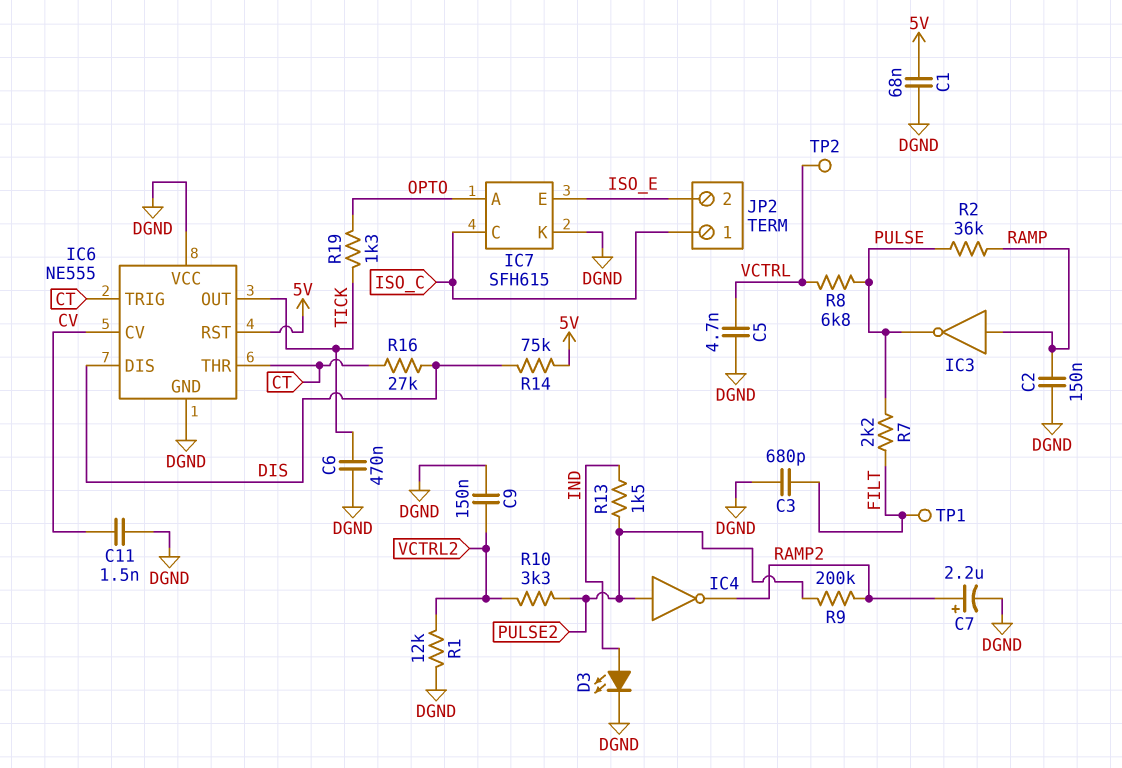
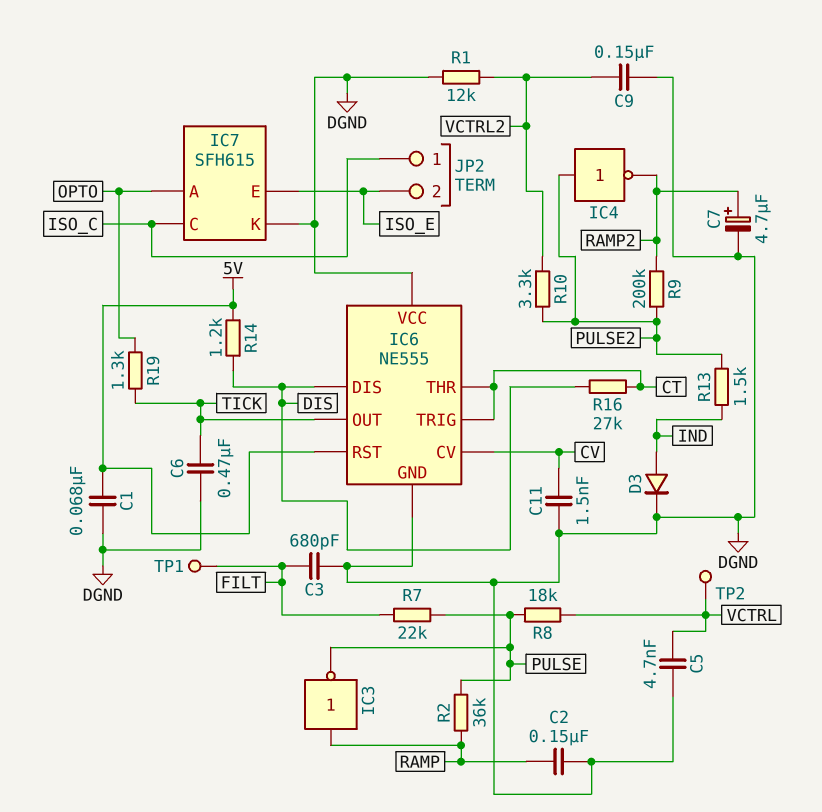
C7: 2.2uF (plus RAMP2, minus DGND) -> 4.7uF (plus RAMP2, minus DGND)
D3: LED (A IND, K DGND) -> diode (A IND, K DGND)
R7: 2.2k (FILT, PULSE) -> 22k (FILT, PULSE)
R8: 6.8k (PULSE, VCTRL) -> 18k (PULSE, VCTRL)
R14: 75k (5V, DIS) -> 1.2k (5V, DIS)

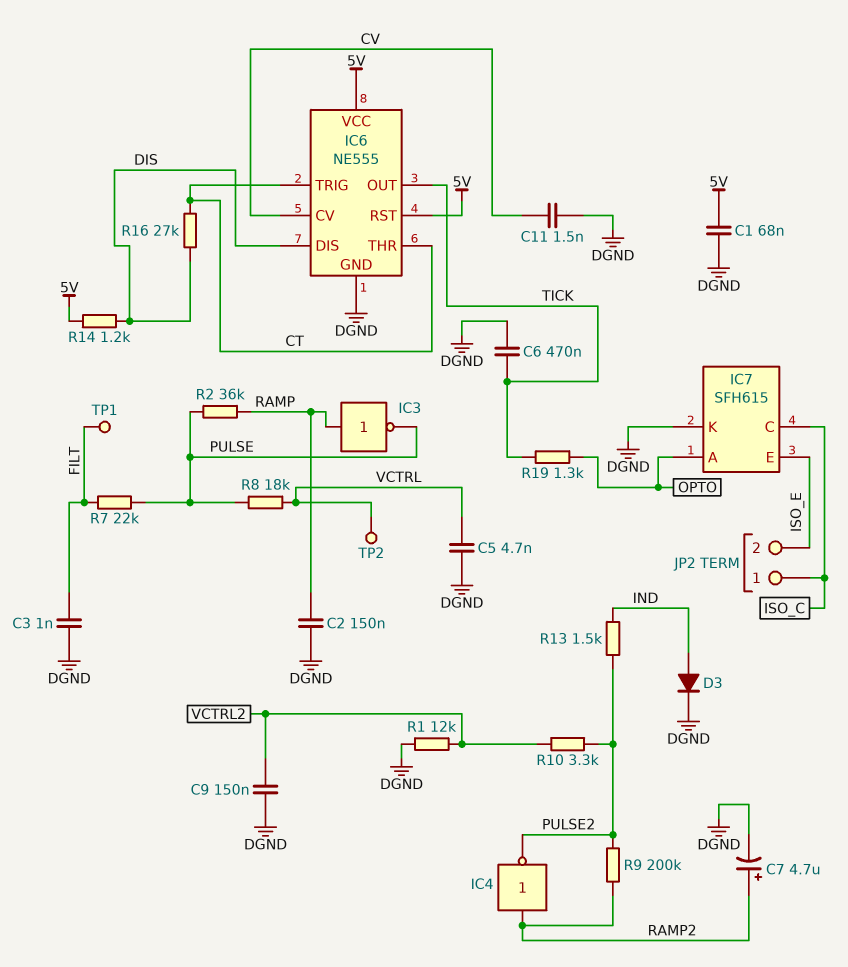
C3: 680pF (DGND, FILT) -> 1nF (DGND, FILT)
IC4: NOT (in PULSE2, out RAMP2) -> NOT (in RAMP2, out PULSE2)
IC6 pin VCC: DGND -> 5V

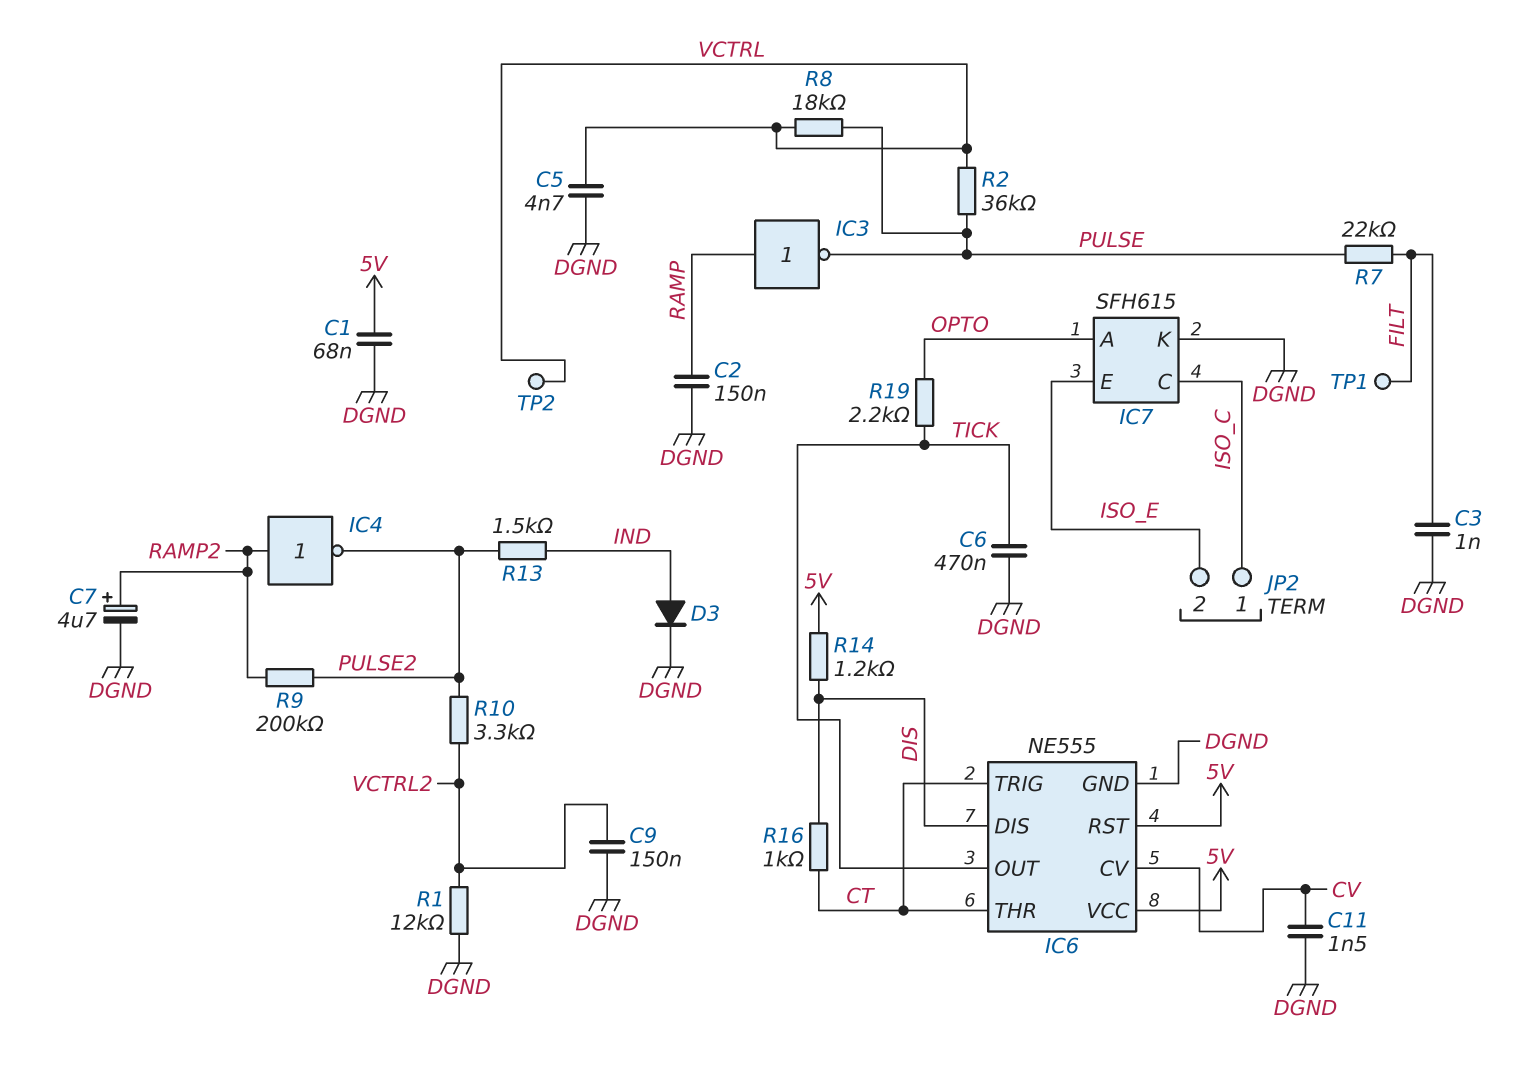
R2: 36k (PULSE, RAMP) -> 36k (PULSE, VCTRL)
R16: 27k (CT, DIS) -> 1k (CT, DIS)
R19: 1.3k (OPTO, TICK) -> 2.2k (OPTO, TICK)

